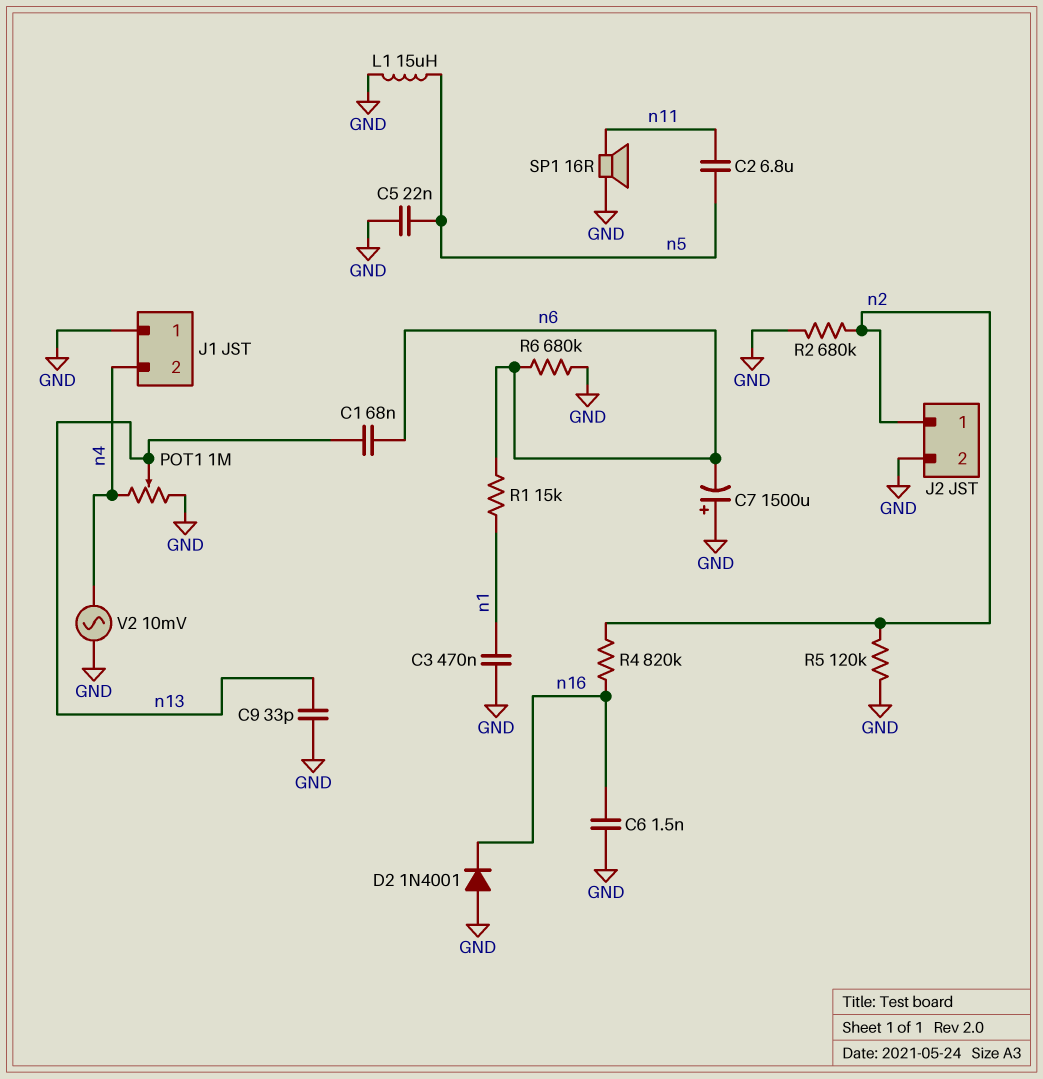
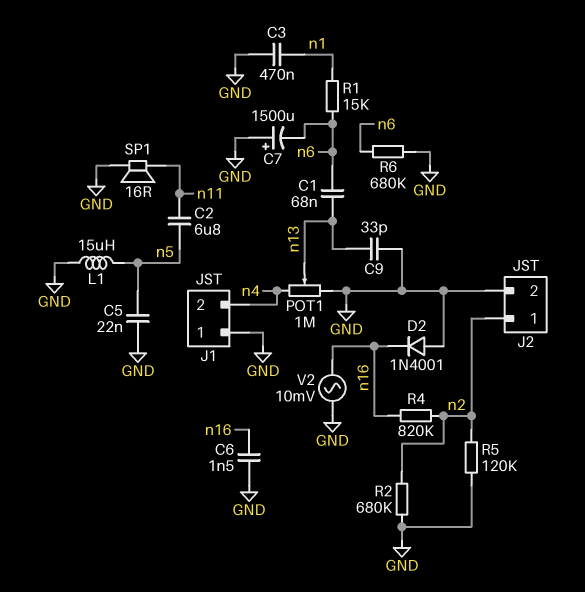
V2: AC 10mV (GND, n4) -> AC 10mV (GND, n16)

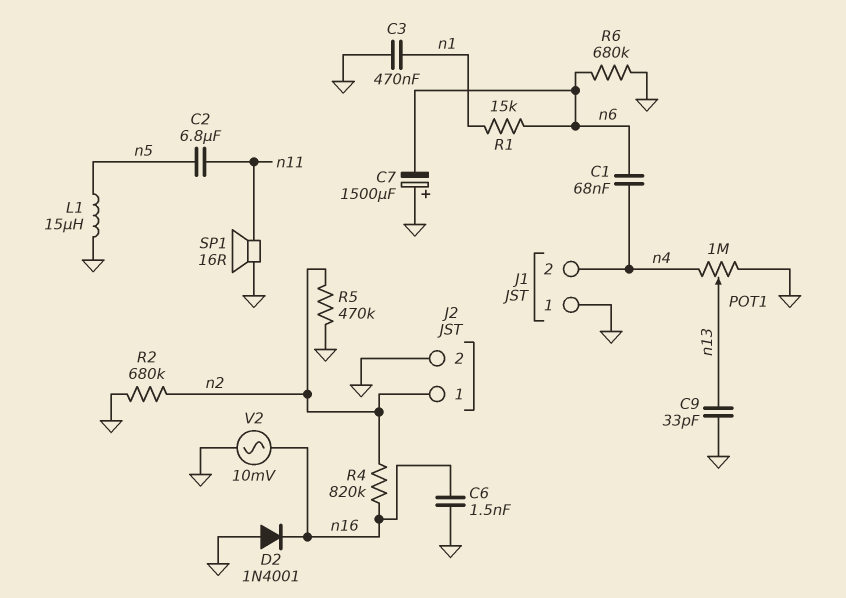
C1: 68nF (n6, n13) -> 68nF (n4, n6)
C5: 22nF (GND, n5) -> none
R5: 120k (GND, n2) -> 470k (GND, n2)

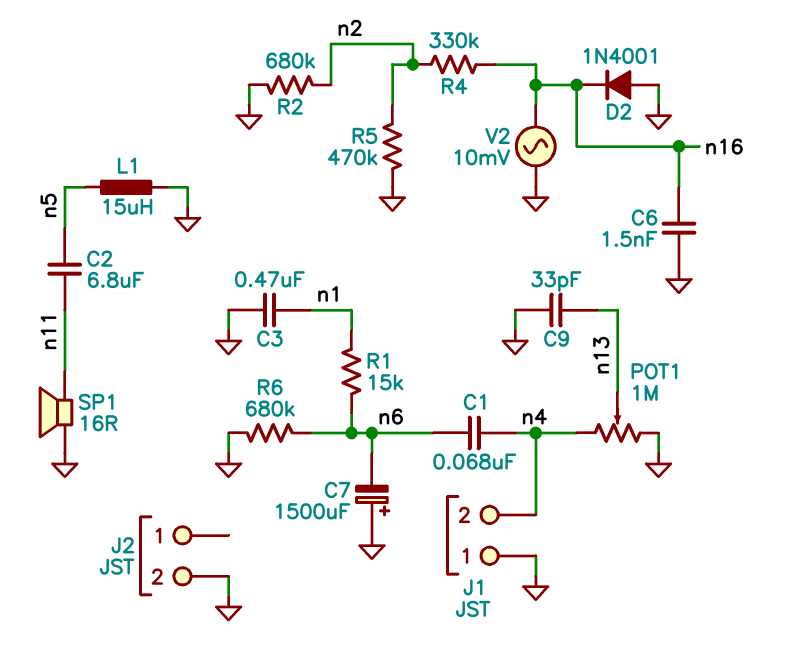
J2 pin 1: n2 -> none
R4: 820k (n2, n16) -> 330k (n2, n16)

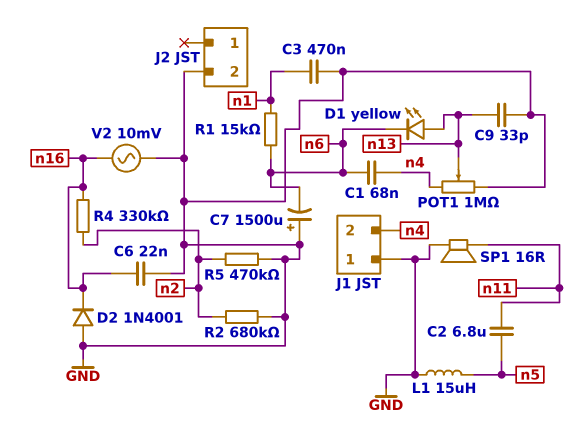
C6: 1.5nF (GND, n16) -> 22nF (GND, n16)
D1: none -> LED yellow (A n13, K n6)
R6: 680k (GND, n6) -> none

